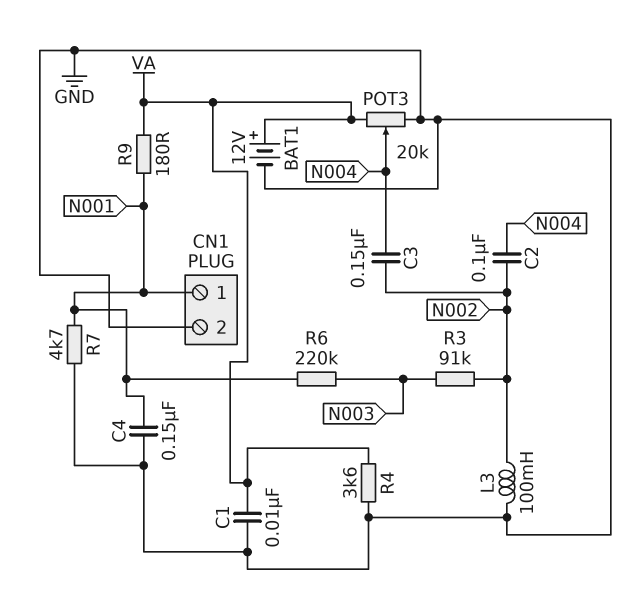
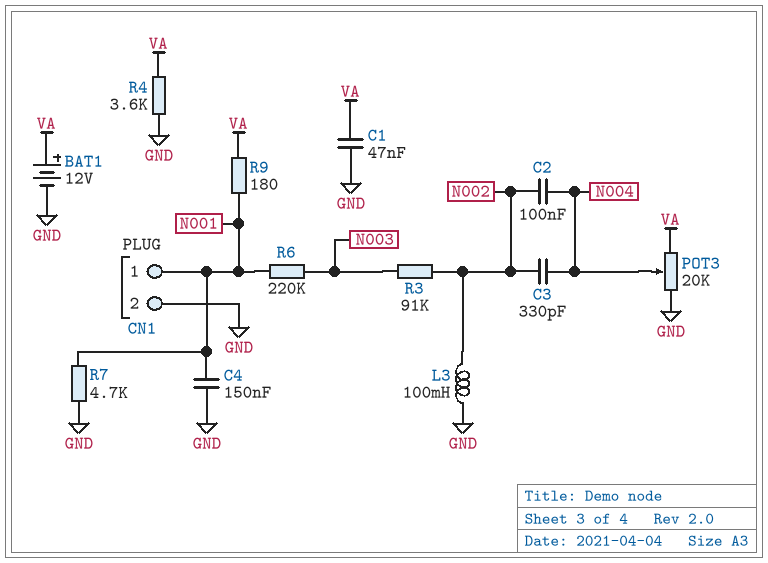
C1: 10nF (GND, VA) -> 47nF (GND, VA)
C3: 150nF (N002, N004) -> 330pF (N002, N004)

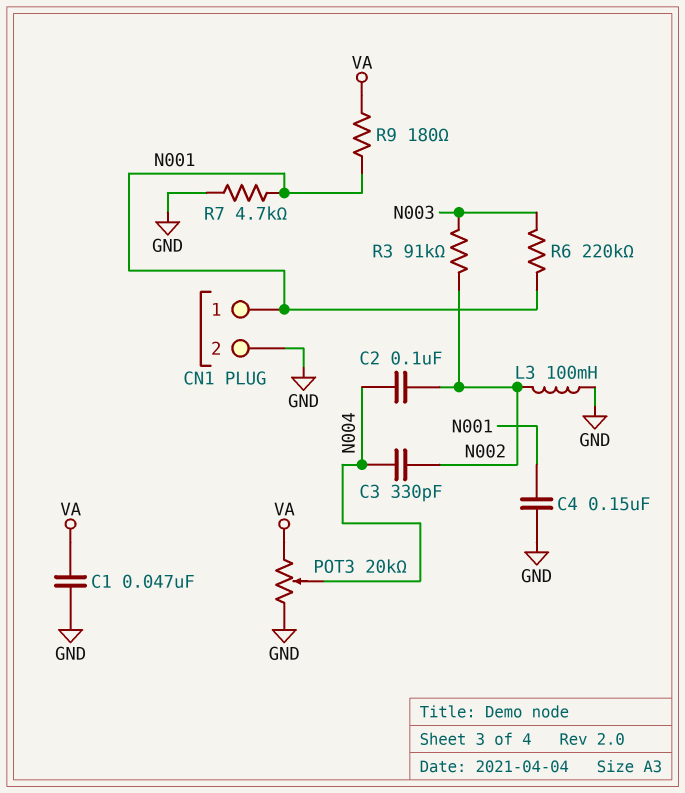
BAT1: 12V (plus VA, minus GND) -> none
R4: 3.6k (GND, VA) -> none

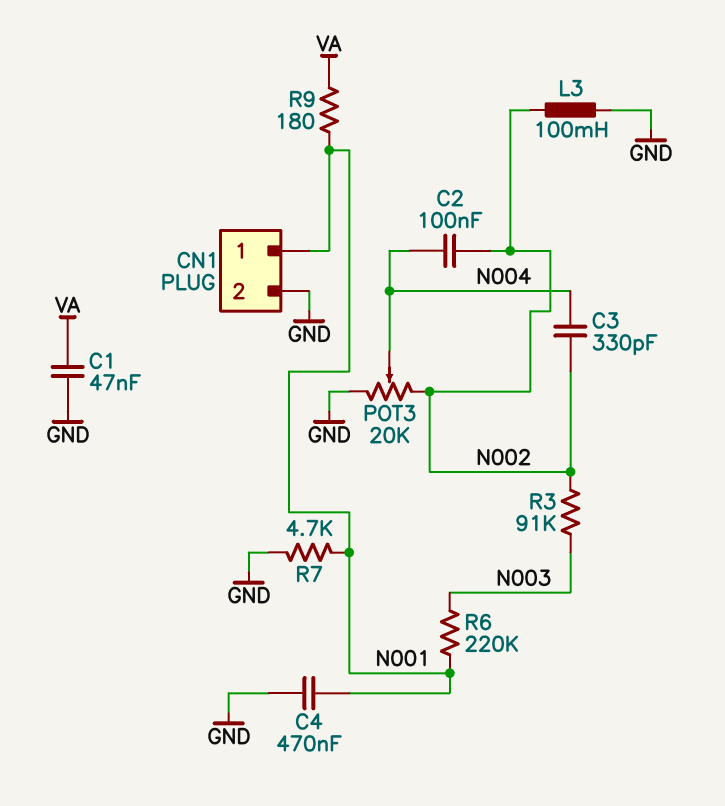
C4: 150nF (GND, N001) -> 470nF (GND, N001)
POT3: 20k (GND, VA, wiper N004) -> 20k (GND, N002, wiper N004)

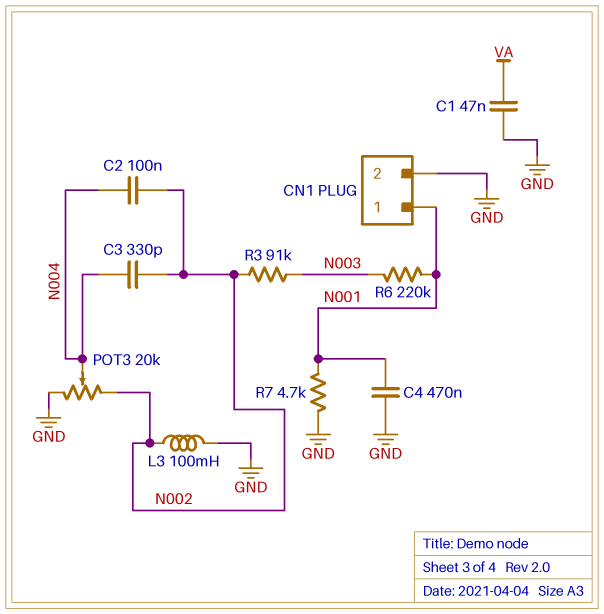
R9: 180 (N001, VA) -> none

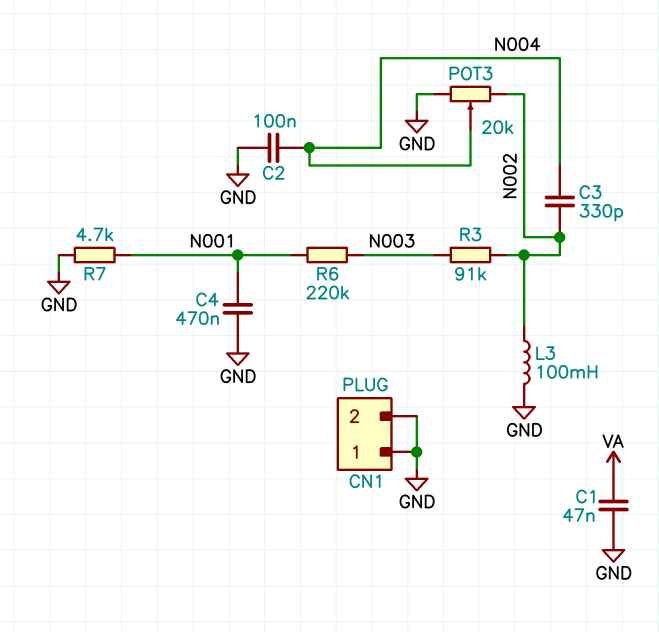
C2: 100nF (N002, N004) -> 100nF (GND, N004)
CN1 pin 1: N001 -> GND

